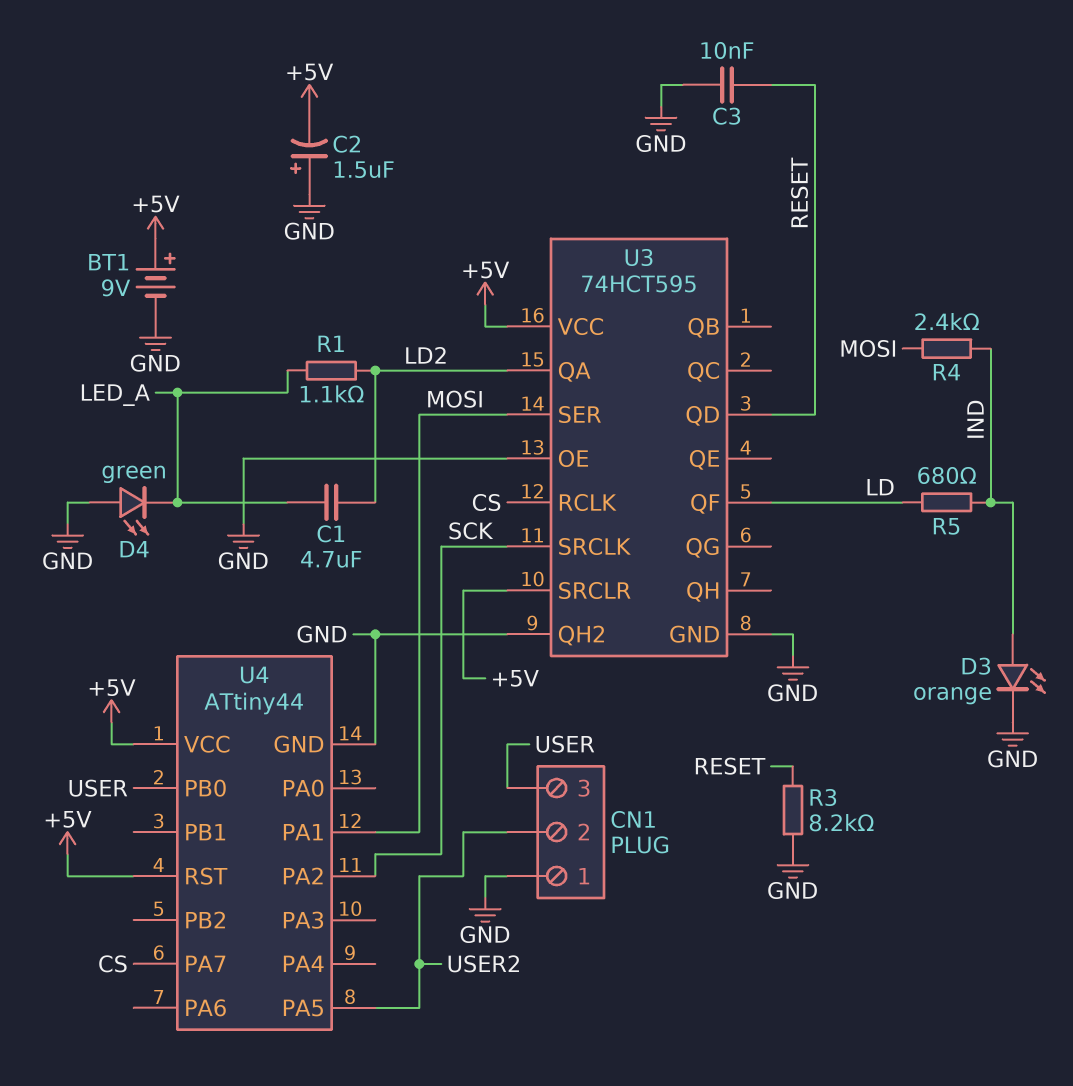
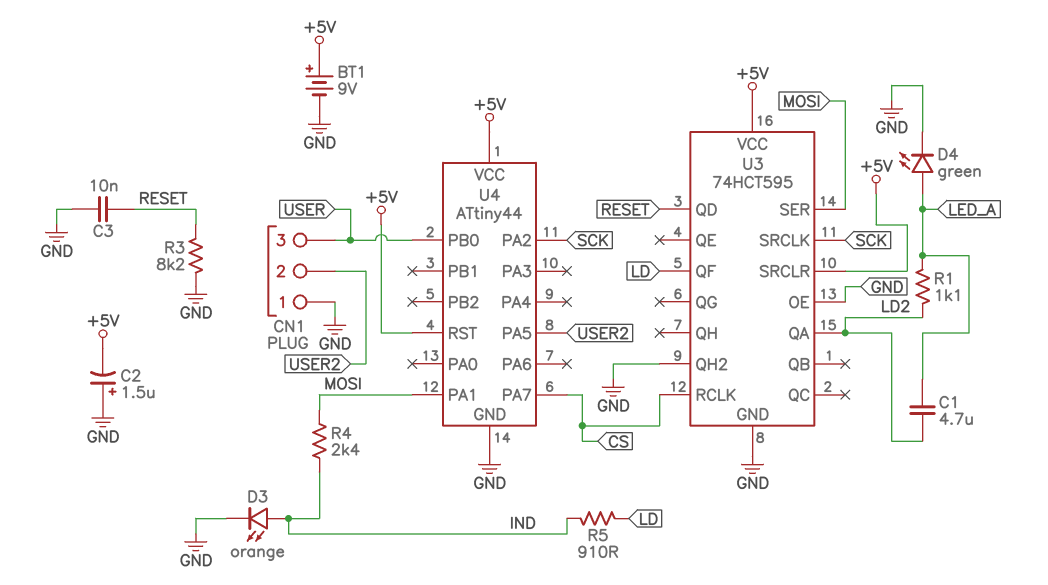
D4: LED green (A GND, K LED_A) -> LED green (A LED_A, K GND)
R5: 680 (IND, LD) -> 910 (IND, LD)

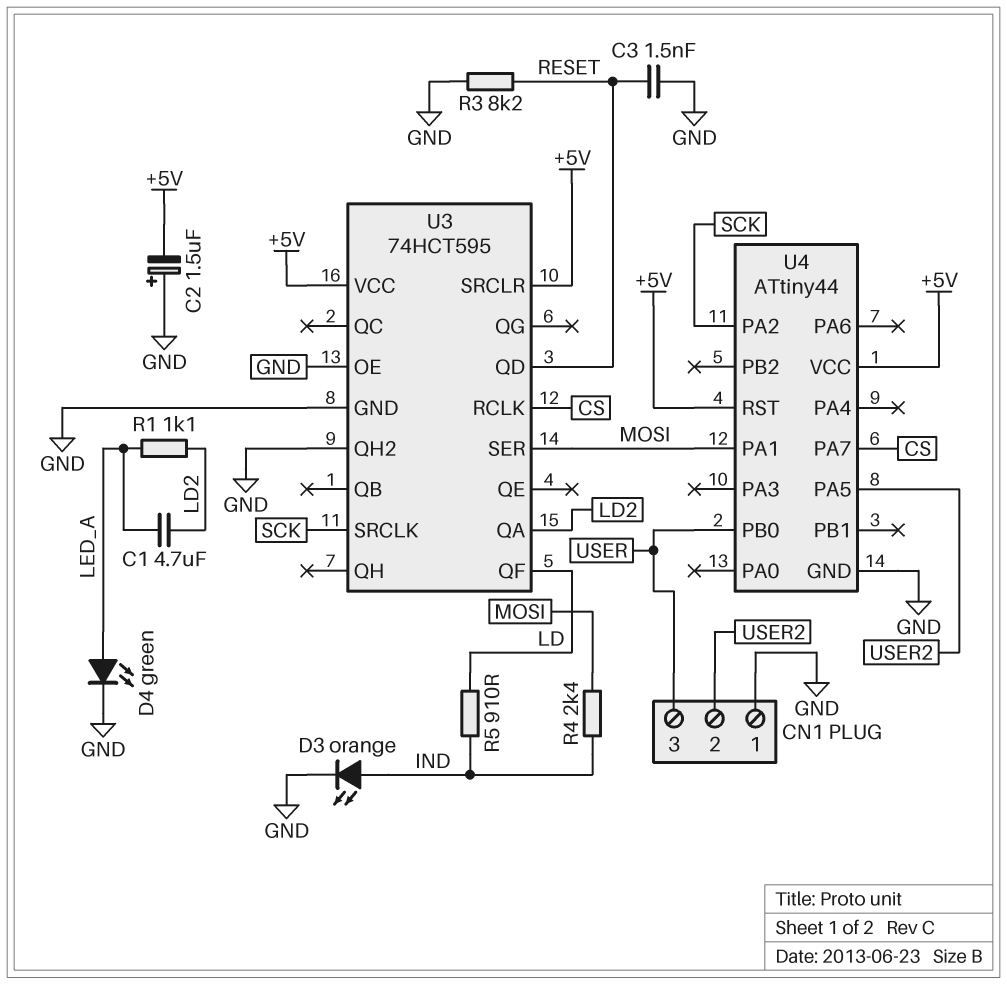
BT1: 9V (plus +5V, minus GND) -> none
C3: 10nF (GND, RESET) -> 1.5nF (GND, RESET)

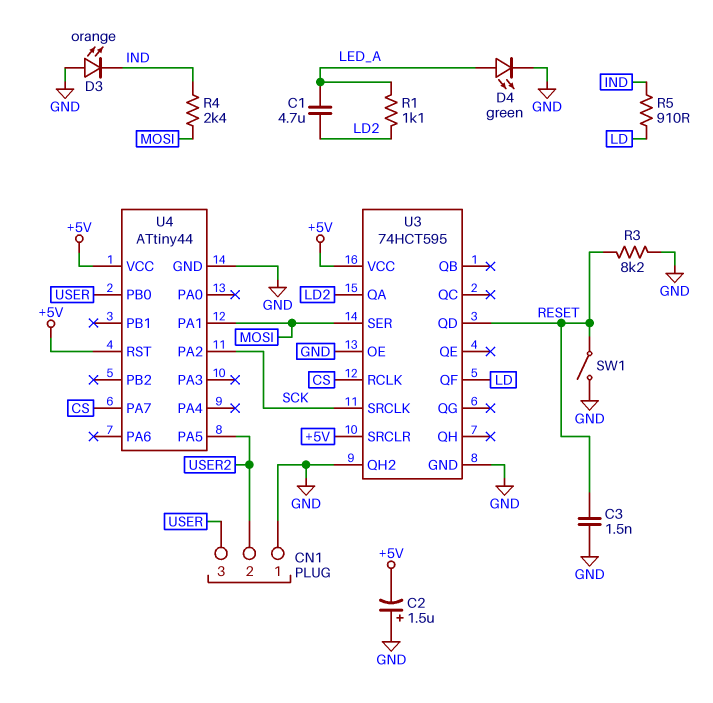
D3: LED orange (A IND, K GND) -> LED orange (A GND, K IND)
SW1: none -> switch (GND, RESET)

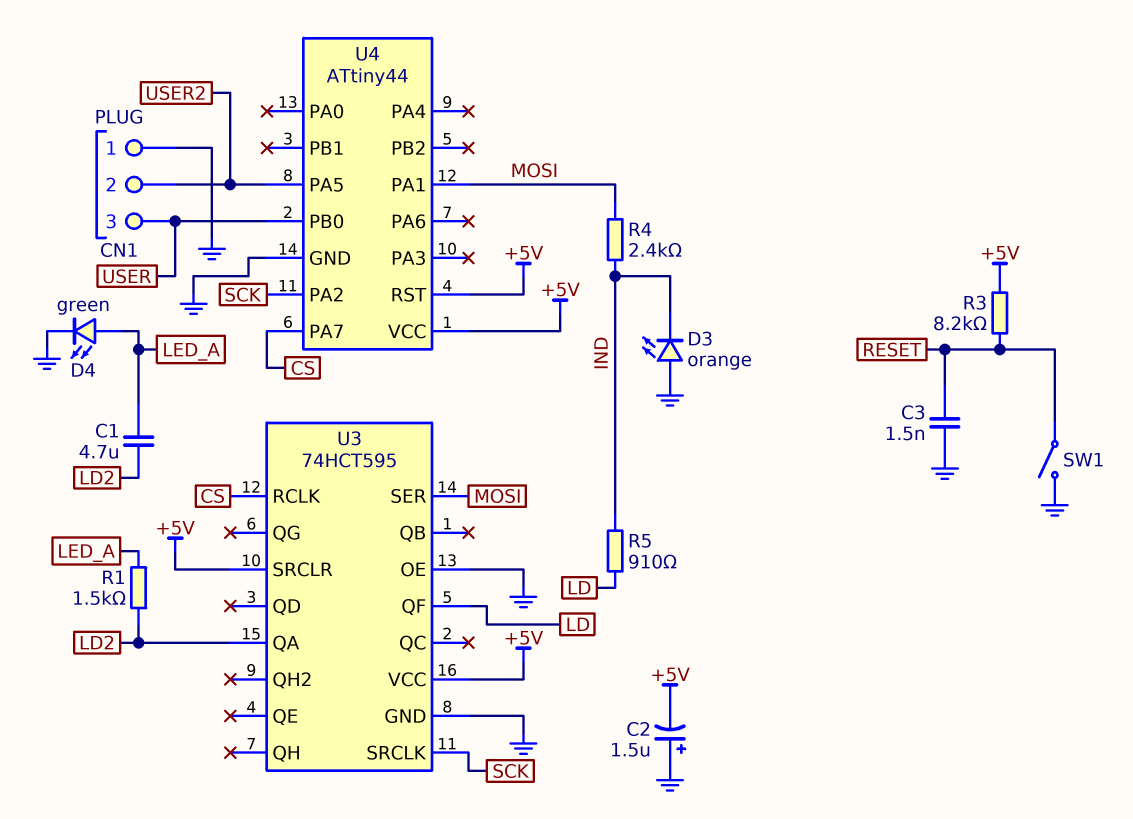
R1: 1.1k (LD2, LED_A) -> 1.5k (LD2, LED_A)
R3: 8.2k (GND, RESET) -> 8.2k (+5V, RESET)
U3 pin QD: RESET -> none
U3 pin QH2: GND -> none

